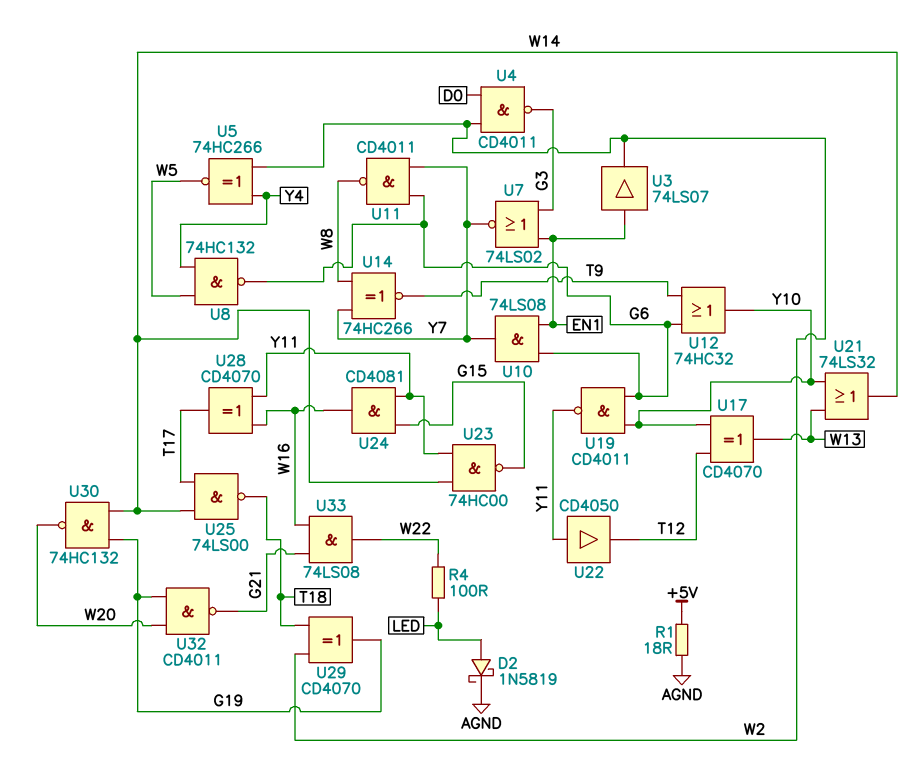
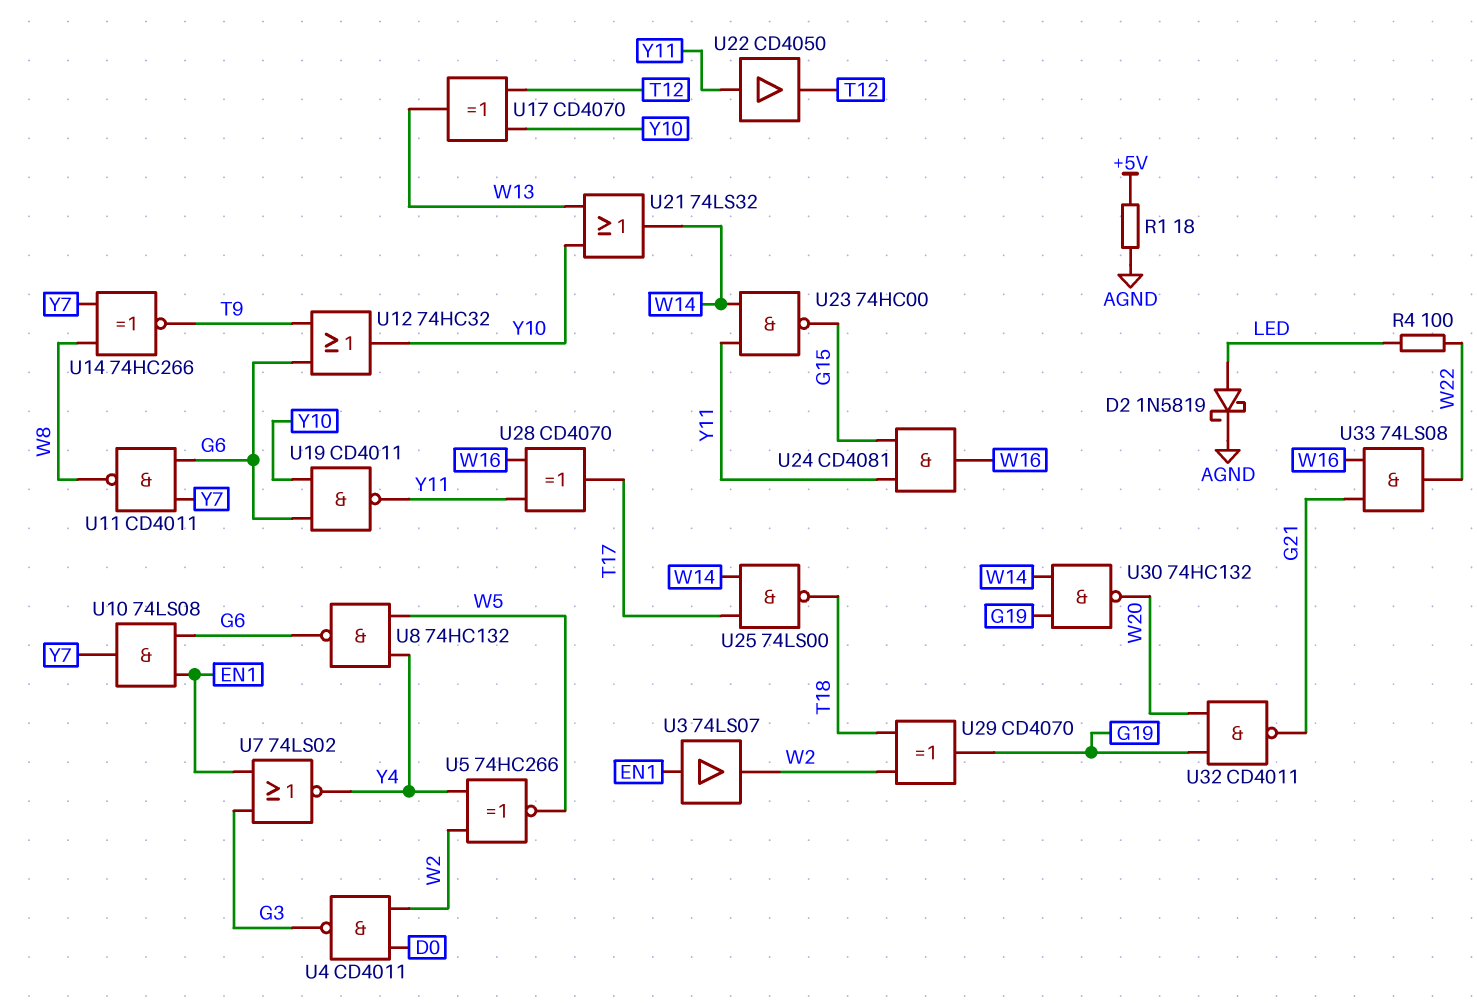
U7: NOR 74LS02 (in EN1, in G3, out Y7) -> NOR 74LS02 (in EN1, in G3, out Y4)

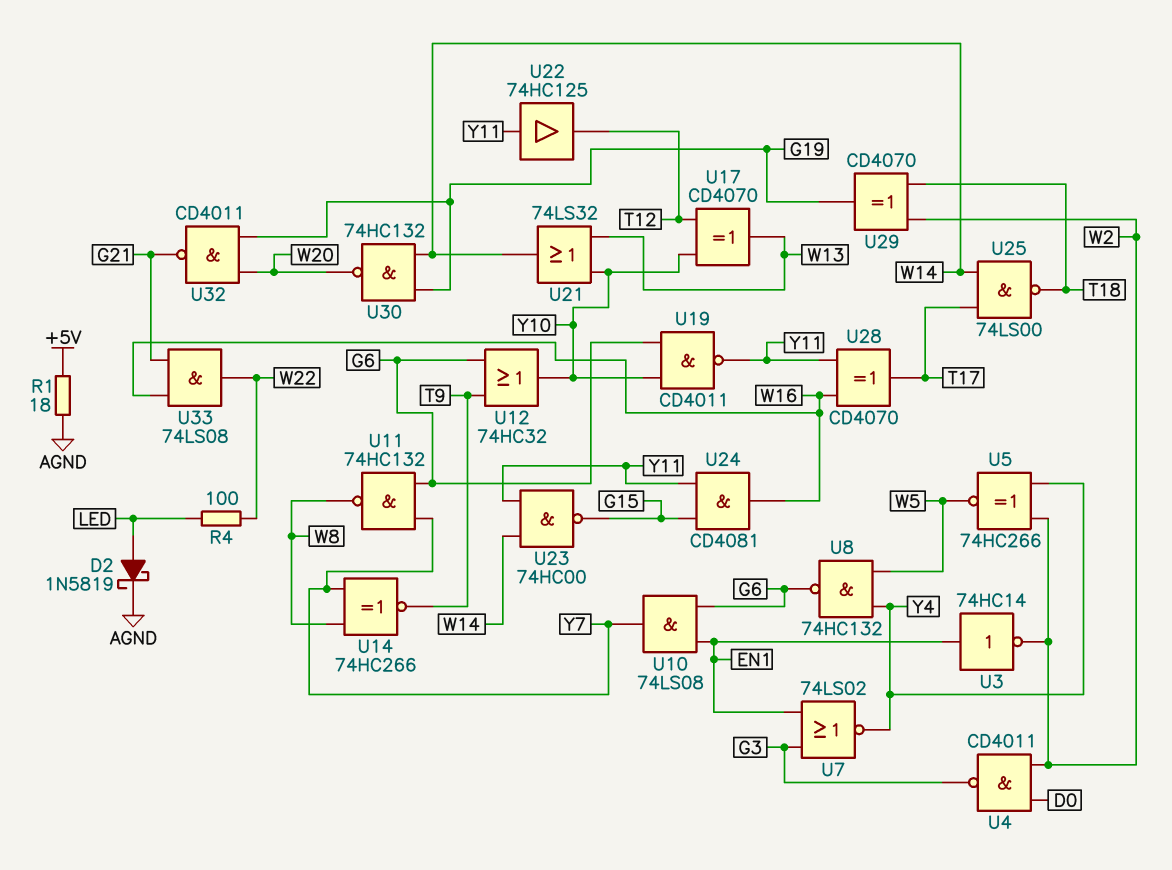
U3: buffer 74LS07 (in EN1, out W2) -> NOT 74HC14 (in EN1, out W2)
U11: NAND CD4011 (in G6, in Y7, out W8) -> NAND 74HC132 (in G6, in Y7, out W8)
U22: buffer CD4050 (in Y11, out T12) -> buffer 74HC125 (in Y11, out T12)

